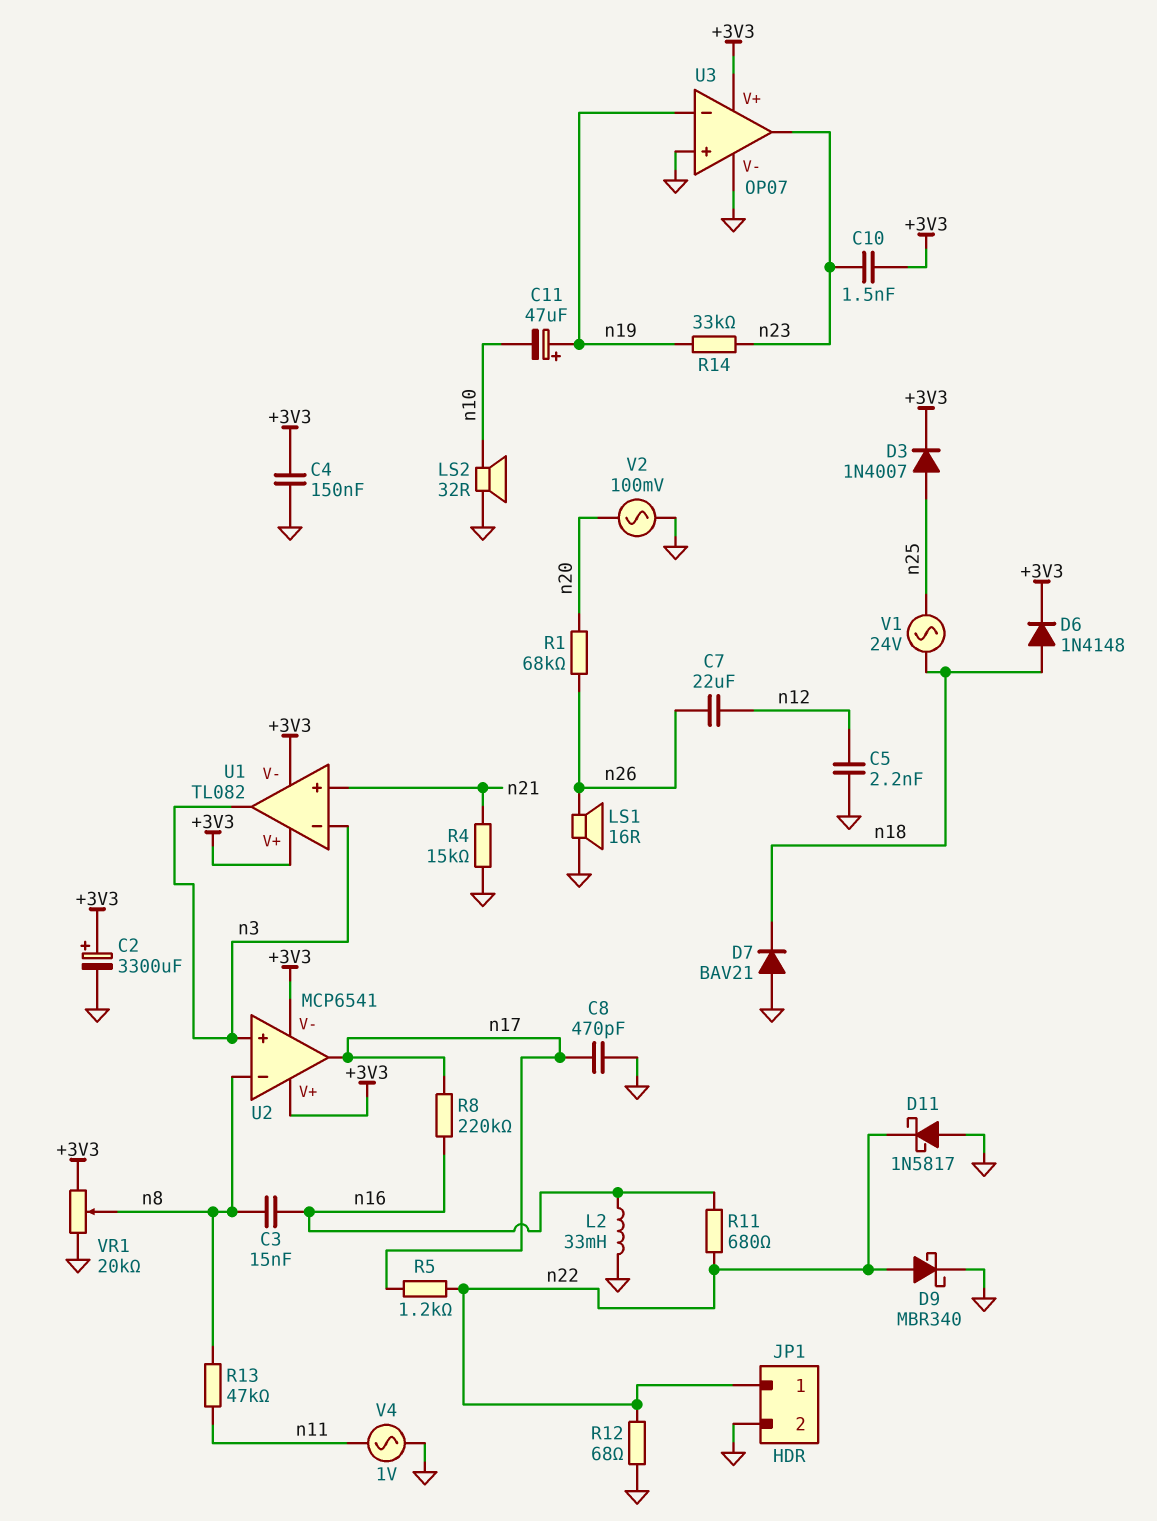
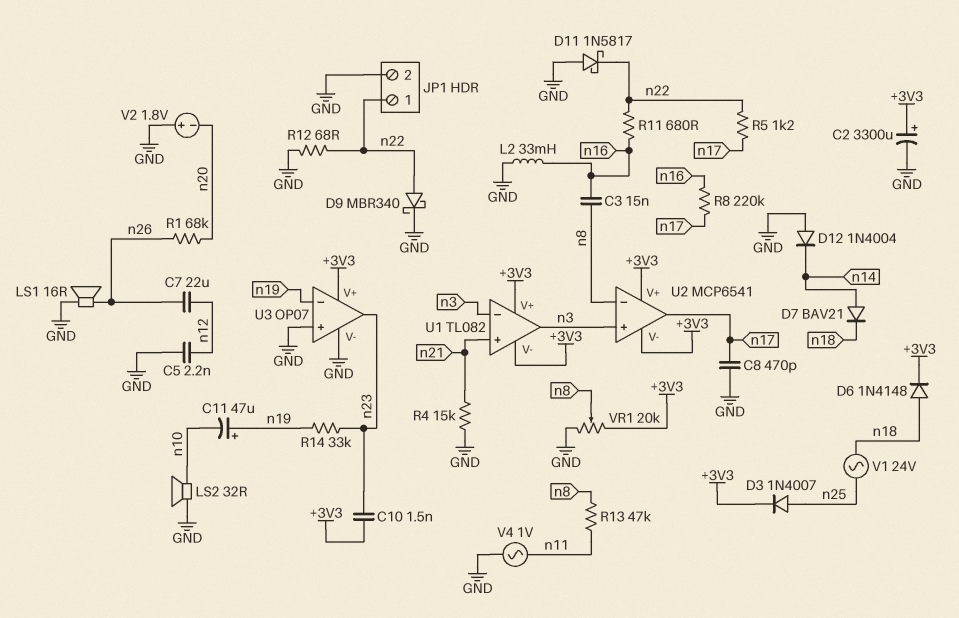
C4: 150nF (+3V3, GND) -> none
D7: diode BAV21 (A GND, K n18) -> diode BAV21 (A n14, K n18)
D12: none -> diode 1N4004 (A GND, K n14)
V2: AC 100mV (GND, n20) -> 1.8V (plus GND, minus n20)

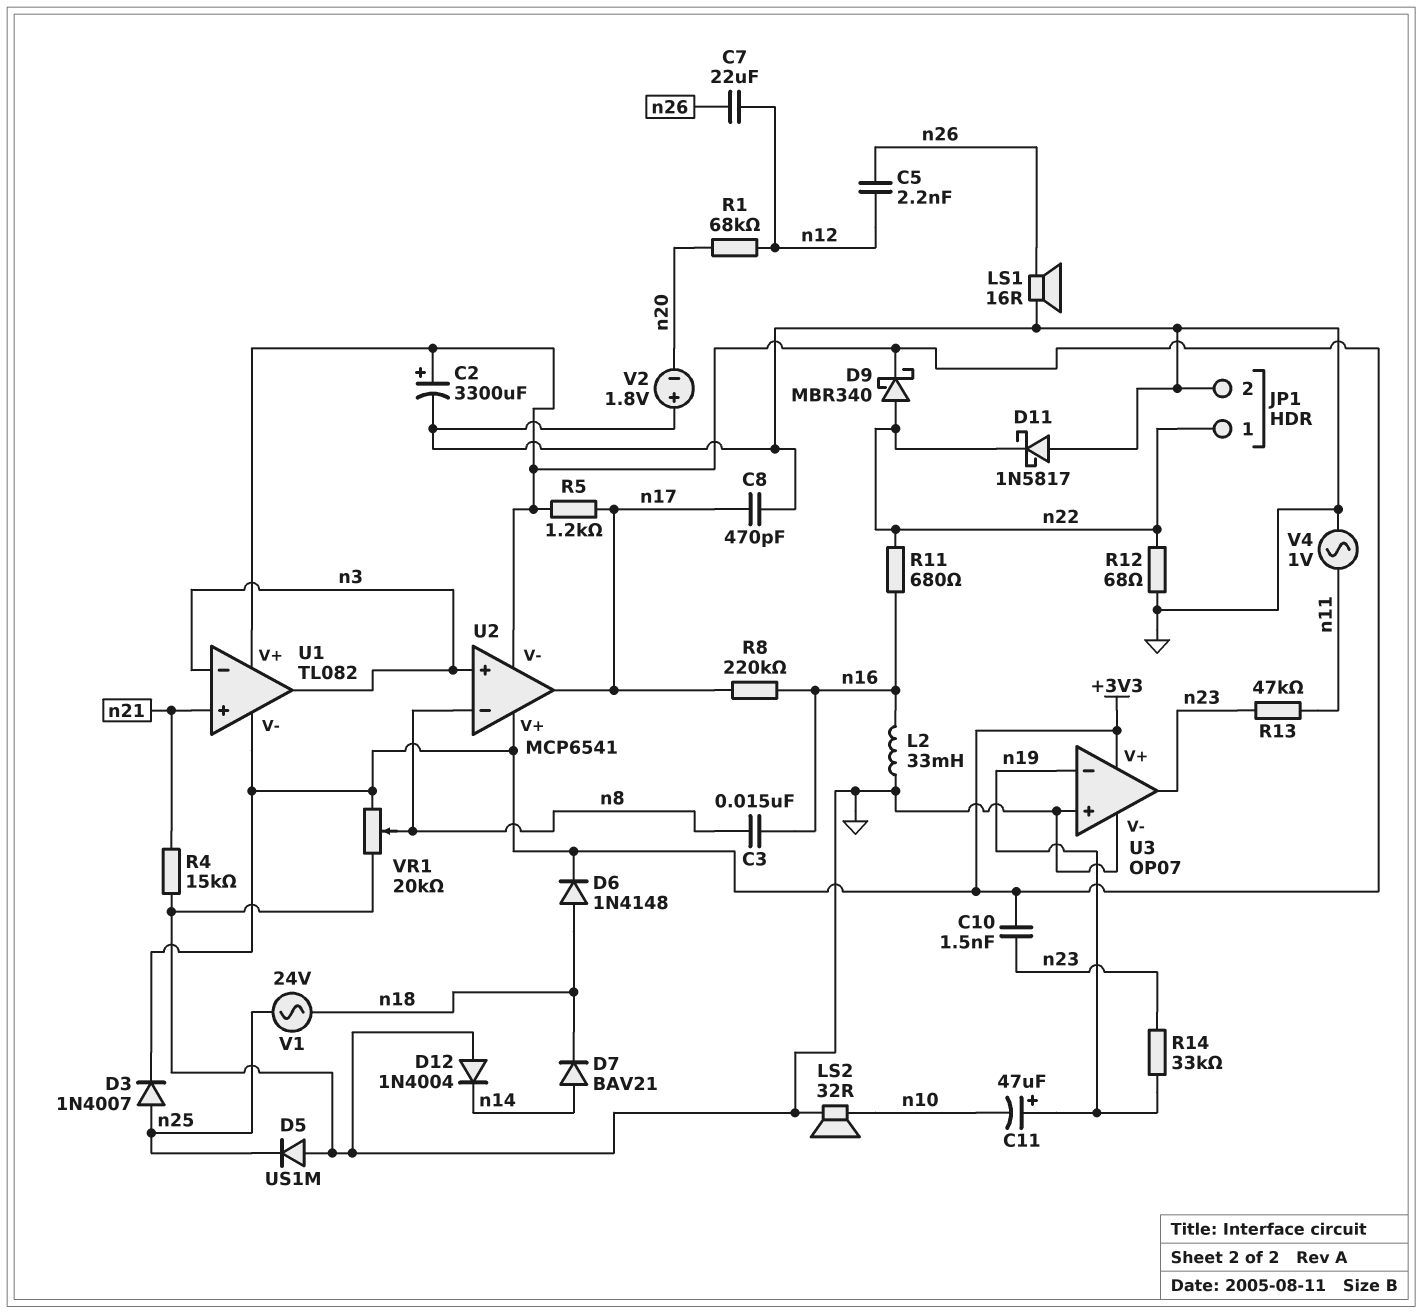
C5: 2.2nF (GND, n12) -> 2.2nF (n12, n26)
D5: none -> diode US1M (A GND, K n25)
D9: schottky MBR340 (A n22, K GND) -> schottky MBR340 (A n22, K +3V3)
R1: 68k (n20, n26) -> 68k (n12, n20)
R5: 1.2k (n17, n22) -> 1.2k (+3V3, n17)
R13: 47k (n8, n11) -> 47k (n11, n23)

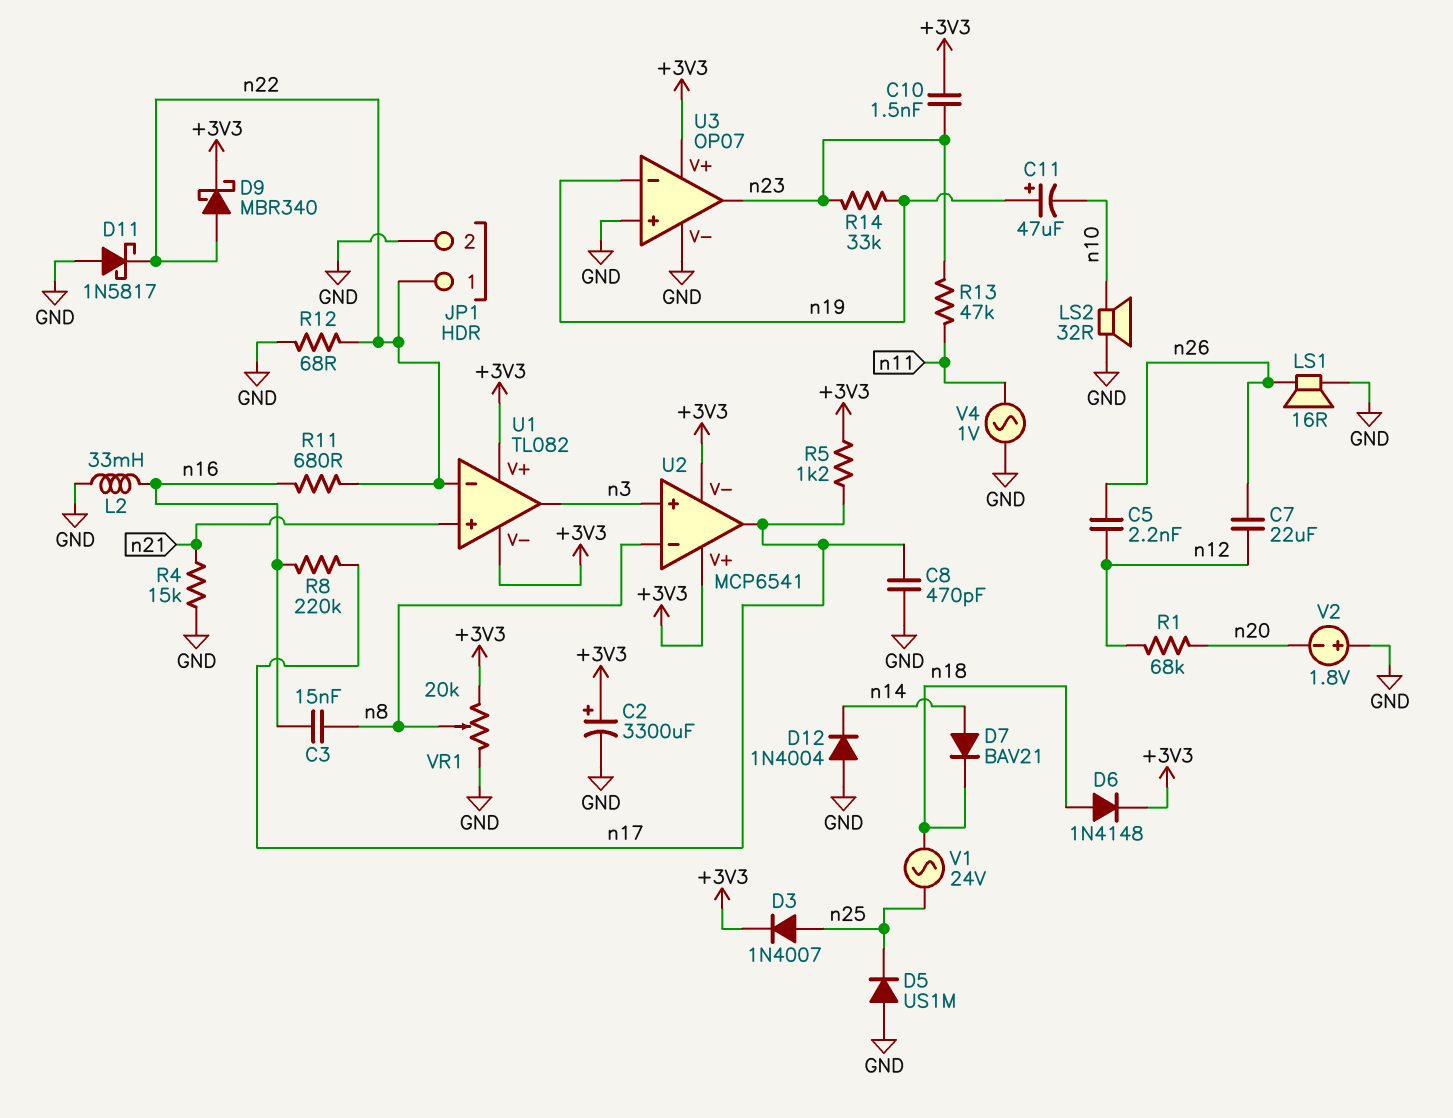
U1 pin in-: n3 -> n22

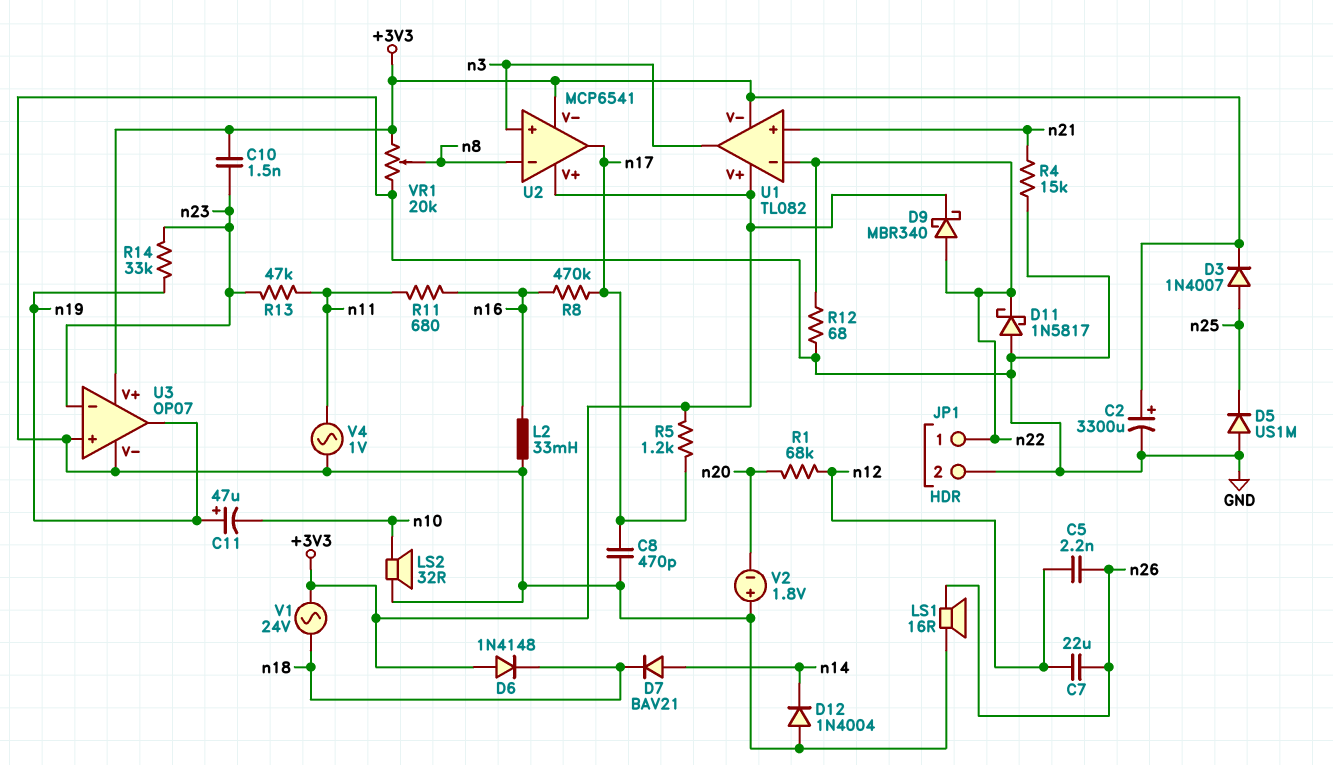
C3: 15nF (n8, n16) -> none
D6: diode 1N4148 (A n18, K +3V3) -> diode 1N4148 (A +3V3, K n18)
R8: 220k (n16, n17) -> 470k (n16, n17)
R11: 680 (n16, n22) -> 680 (n11, n16)
U3 pin in-: n19 -> n23
U3 pin out: n23 -> n19
V1: AC 24V (n18, n25) -> AC 24V (+3V3, n18)

